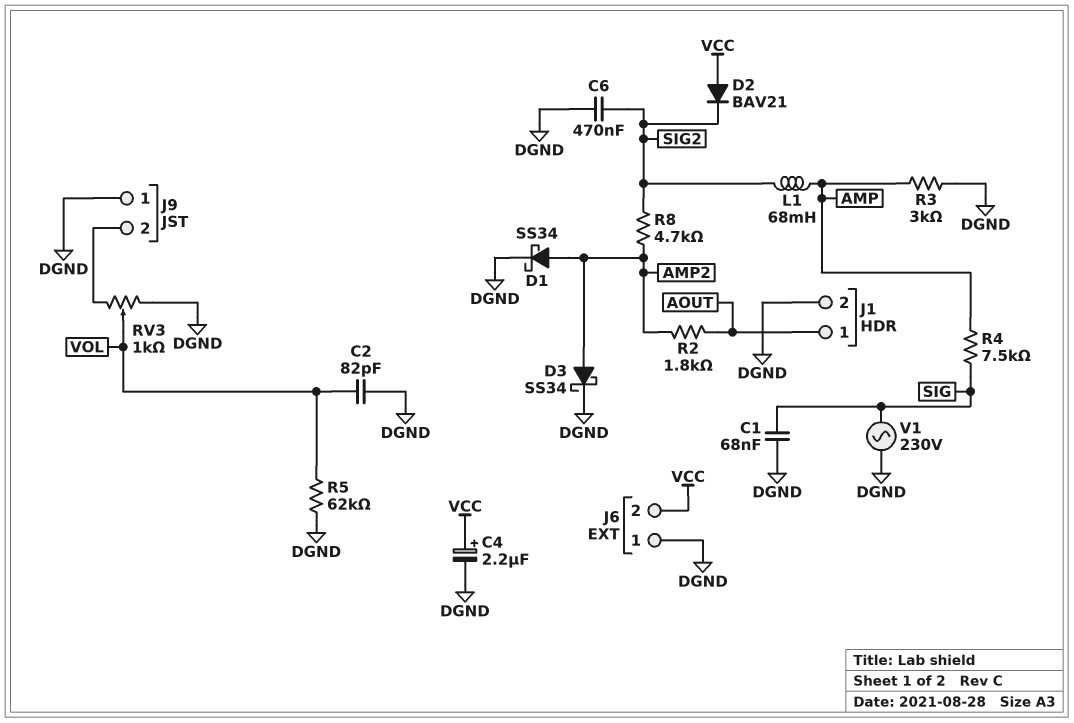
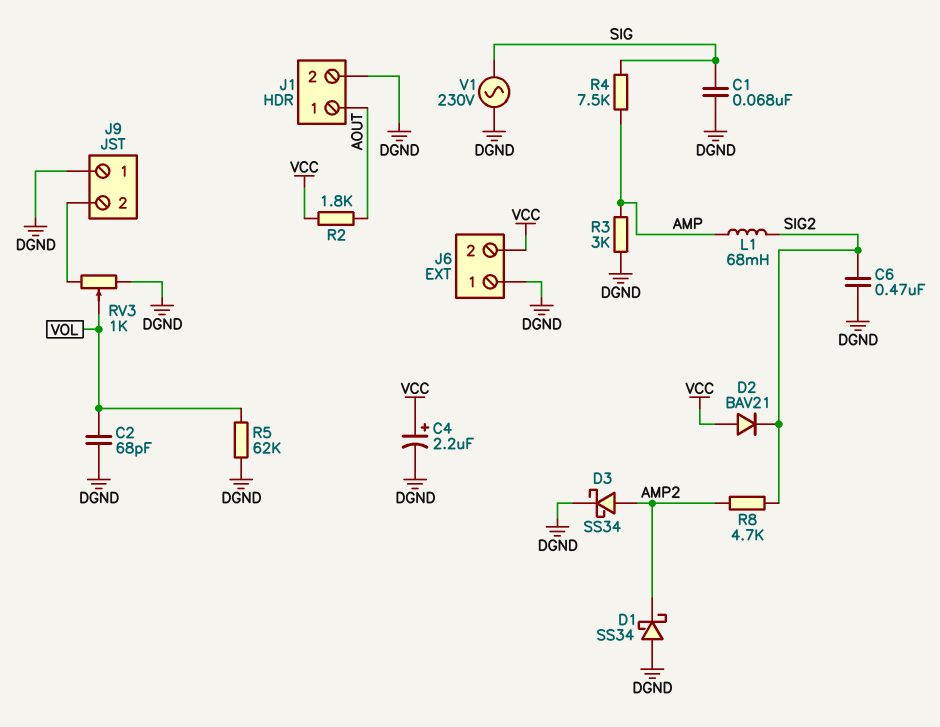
C2: 82pF (DGND, VOL) -> 68pF (DGND, VOL)
D1: schottky SS34 (A AMP2, K DGND) -> schottky SS34 (A DGND, K AMP2)
R2: 1.8k (AMP2, AOUT) -> 1.8k (AOUT, VCC)

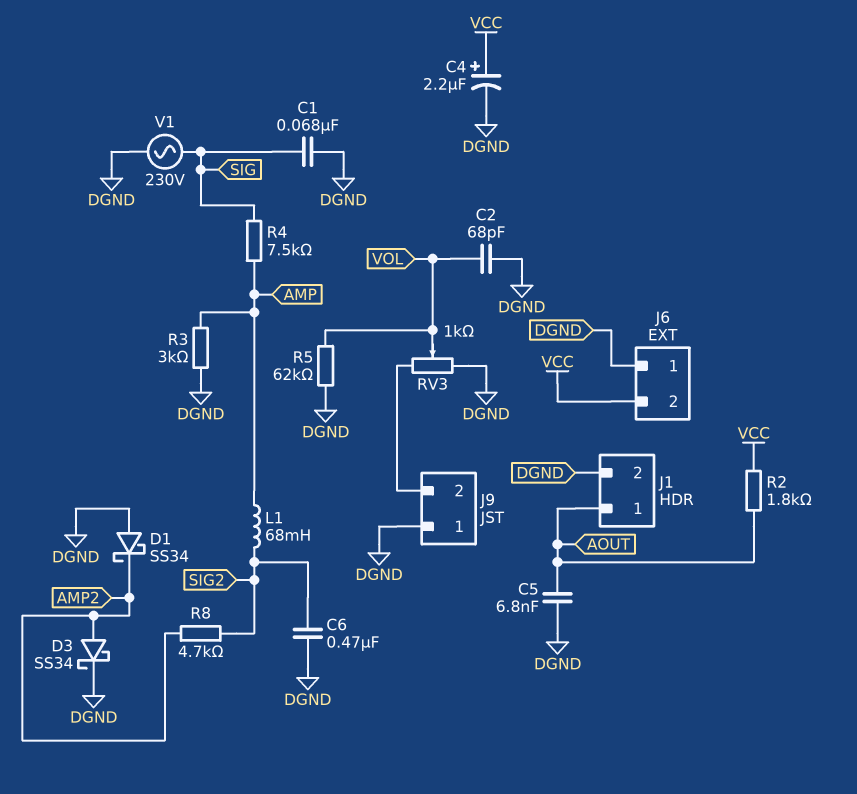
C5: none -> 6.8nF (AOUT, DGND)
D2: diode BAV21 (A VCC, K SIG2) -> none

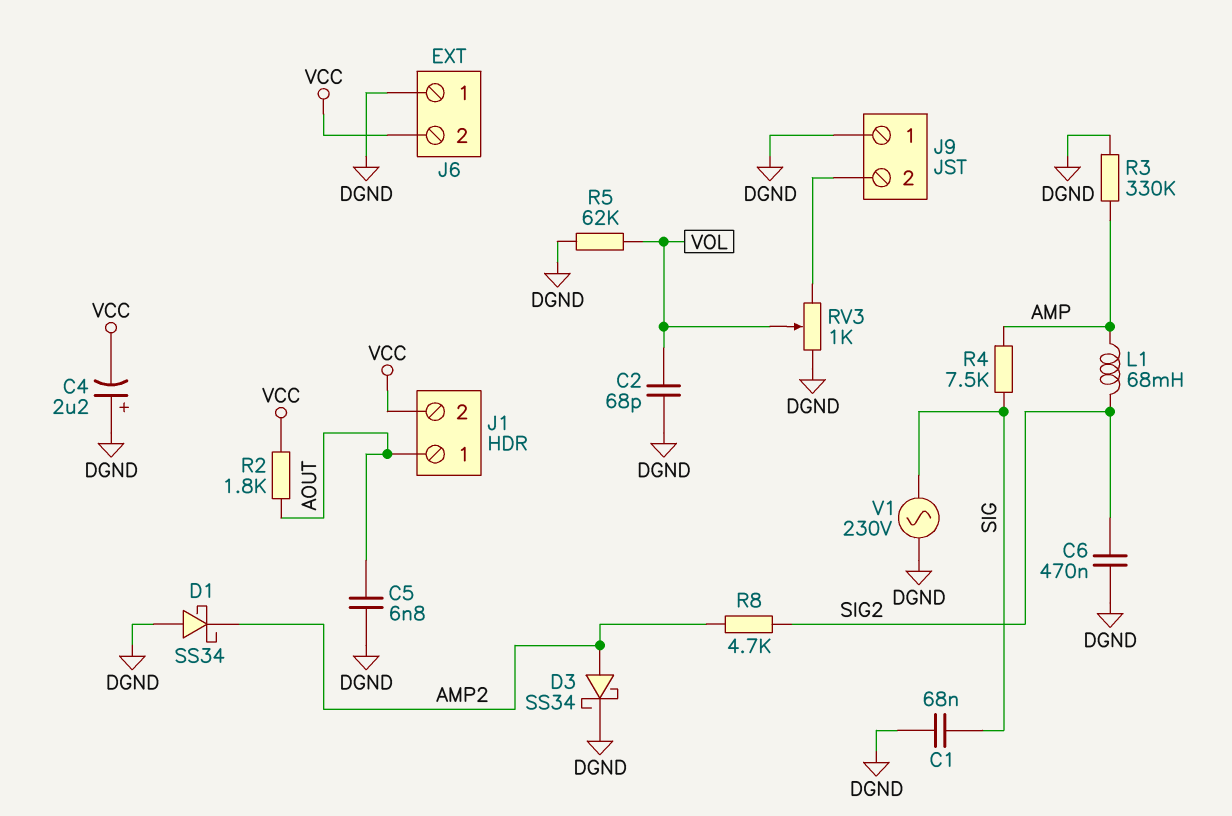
C4: 2.2uF (plus VCC, minus DGND) -> 2.2uF (plus DGND, minus VCC)
J1 pin 2: DGND -> VCC
R3: 3k (AMP, DGND) -> 330k (AMP, DGND)

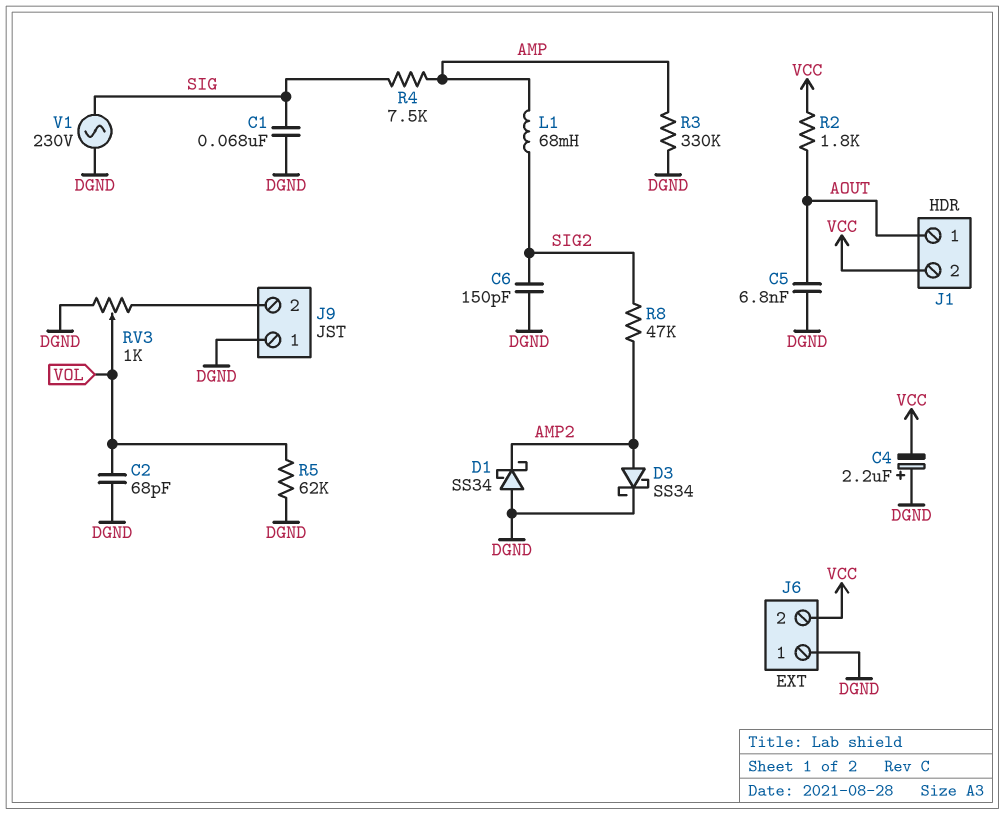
C6: 470nF (DGND, SIG2) -> 150pF (DGND, SIG2)
R8: 4.7k (AMP2, SIG2) -> 47k (AMP2, SIG2)

